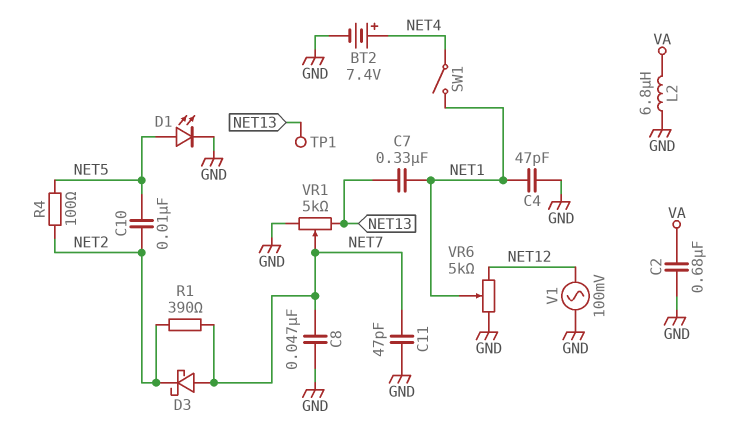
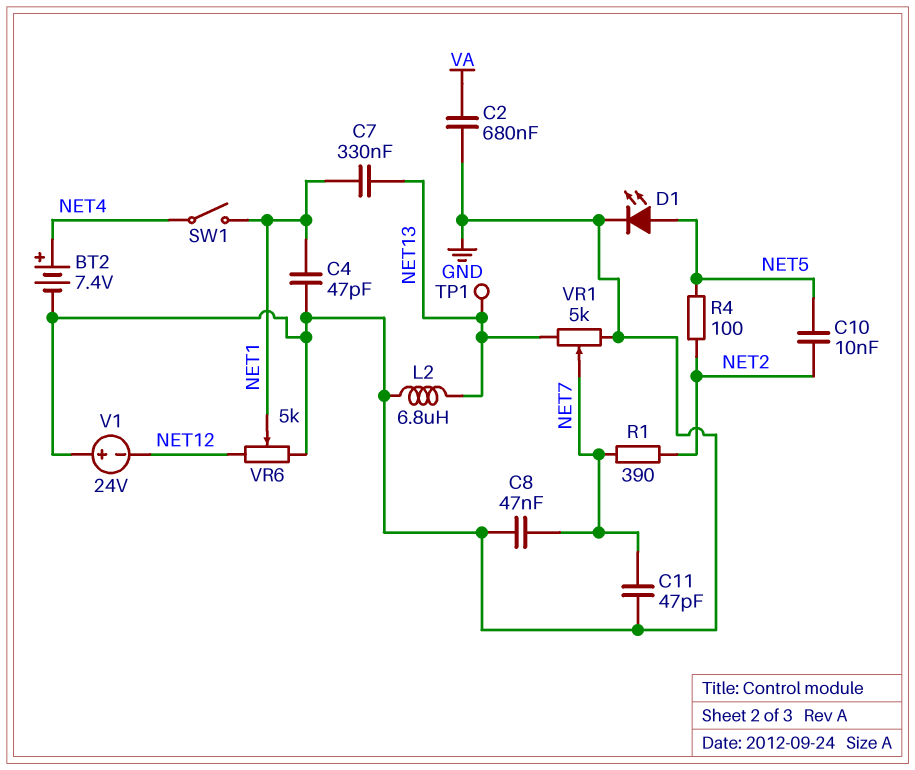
D3: schottky (A NET7, K NET2) -> none
L2: 6.8uH (GND, VA) -> 6.8uH (GND, NET13)
V1: AC 100mV (GND, NET12) -> 24V (plus GND, minus NET12)

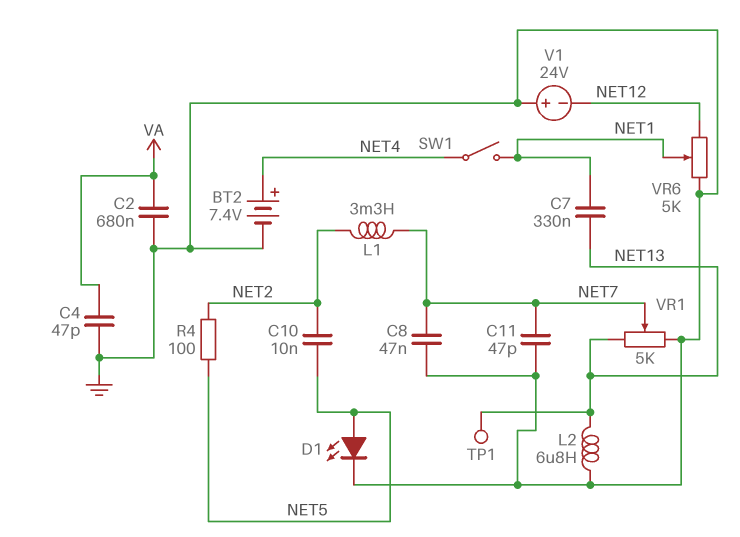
C4: 47pF (GND, NET1) -> 47pF (GND, VA)
L1: none -> 3.3mH (NET2, NET7)
R1: 390 (NET2, NET7) -> none

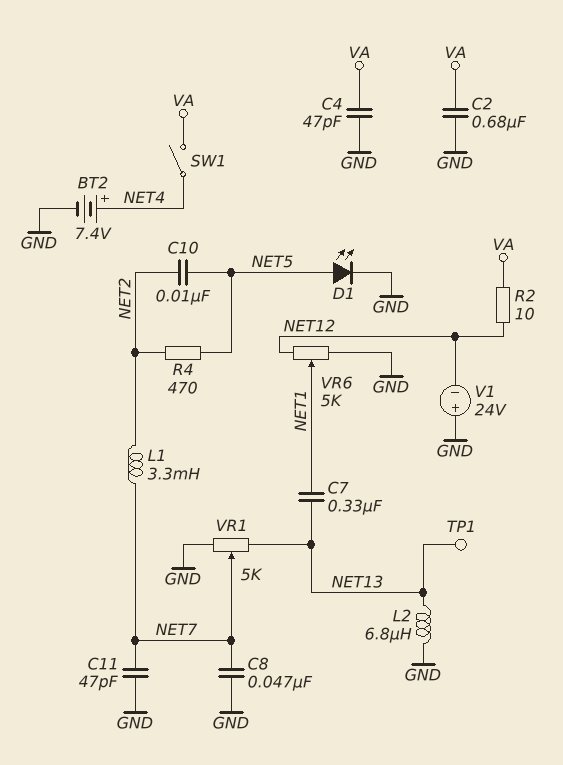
R2: none -> 10 (NET12, VA)
R4: 100 (NET2, NET5) -> 470 (NET2, NET5)
SW1: switch (NET1, NET4) -> switch (NET4, VA)

